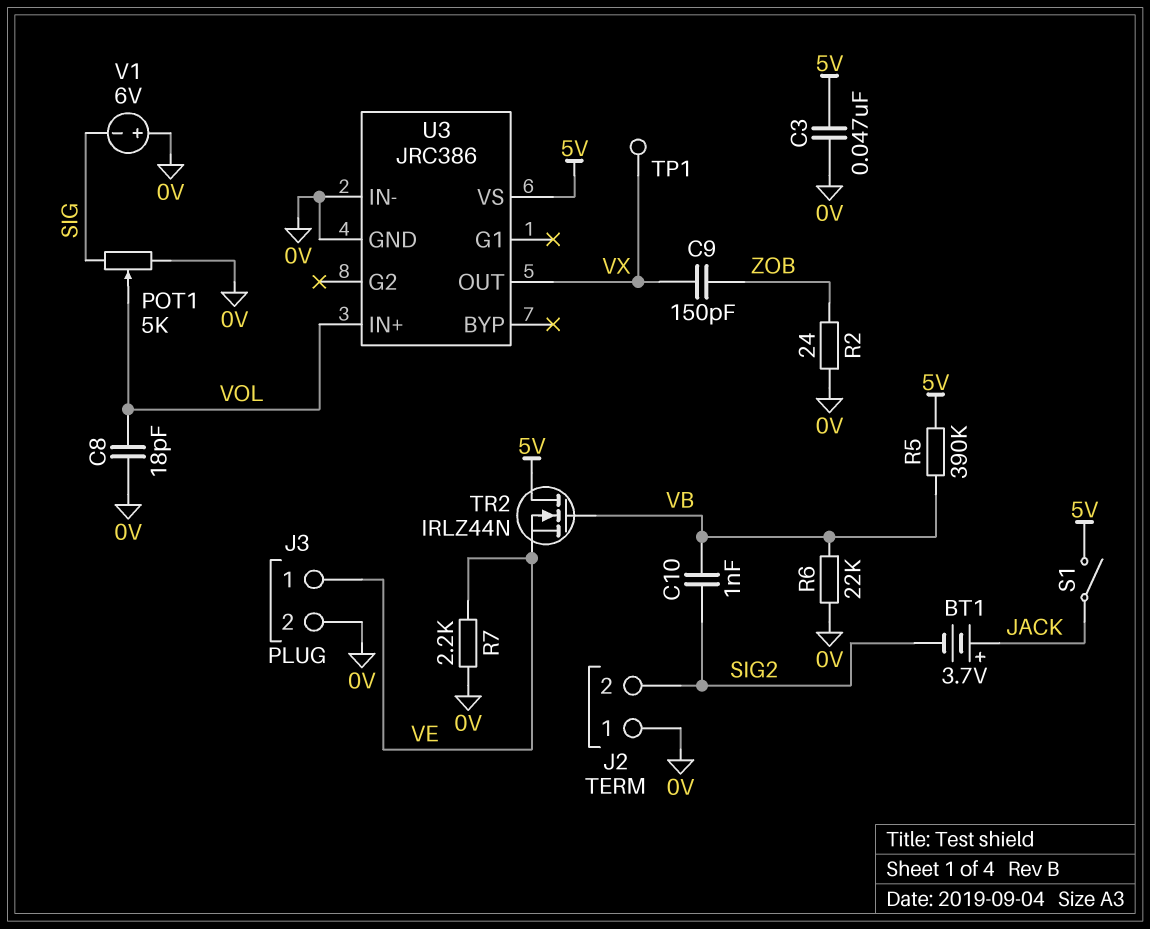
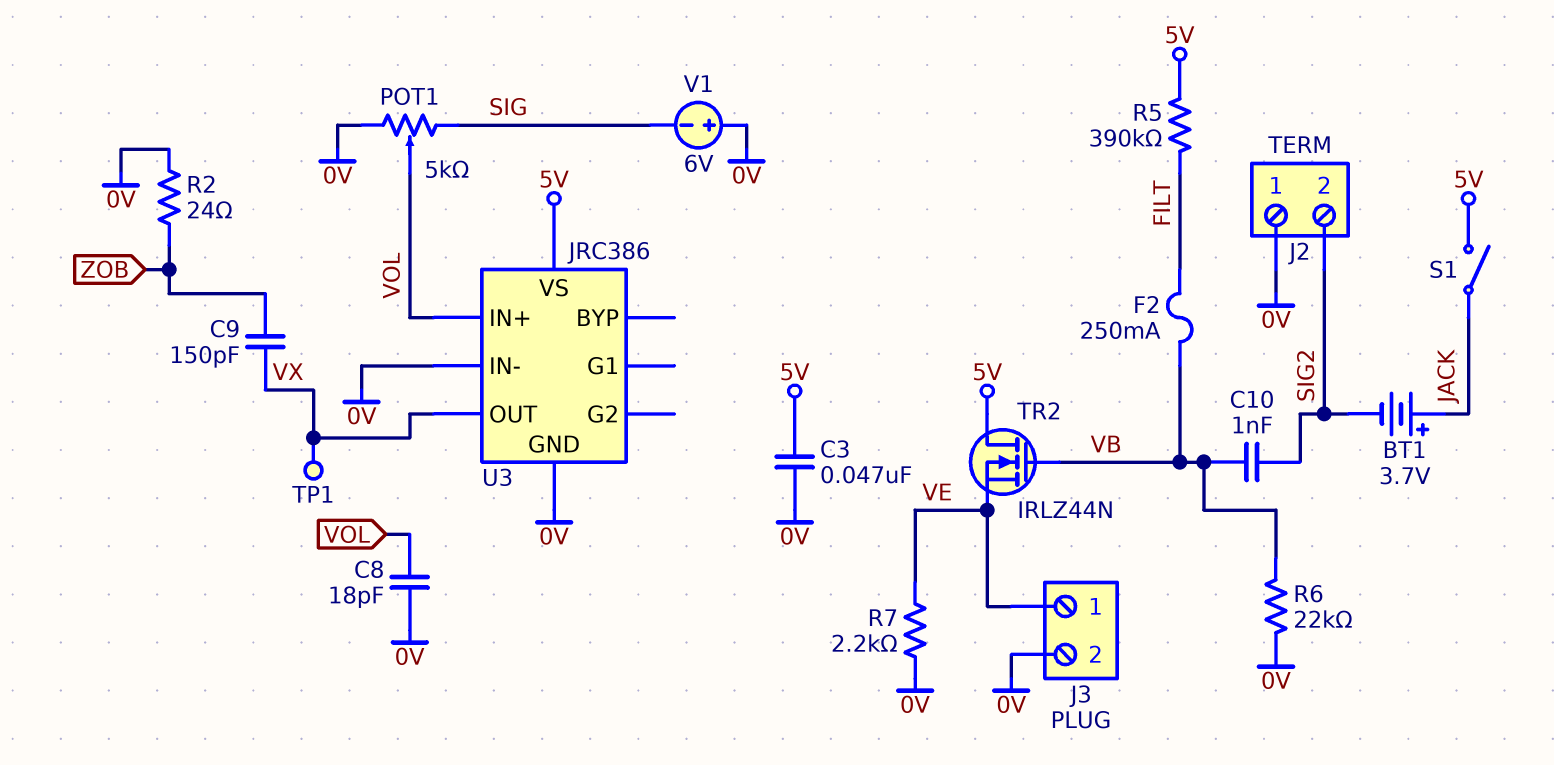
F2: none -> 250mA (FILT, VB)
R5: 390k (5V, VB) -> 390k (5V, FILT)

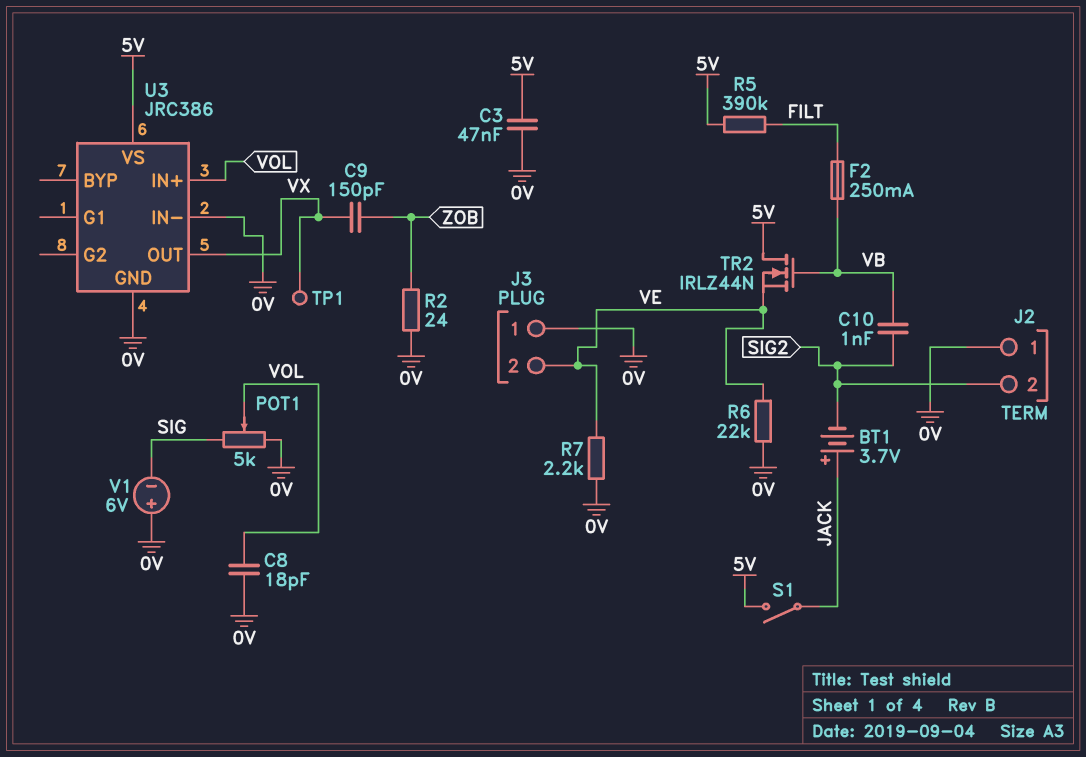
J3 pin 1: VE -> 0V
J3 pin 2: 0V -> VE
R6: 22k (0V, VB) -> 22k (0V, VE)

